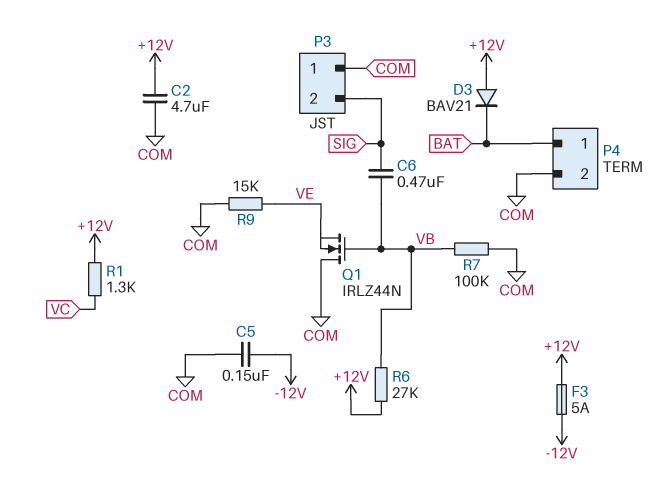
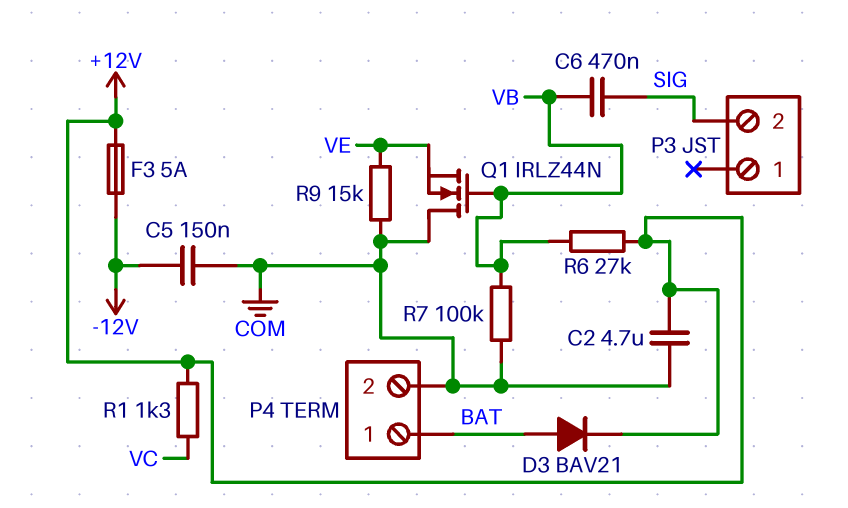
D3: diode BAV21 (A +12V, K BAT) -> diode BAV21 (A BAT, K +12V)
P3 pin 1: COM -> none

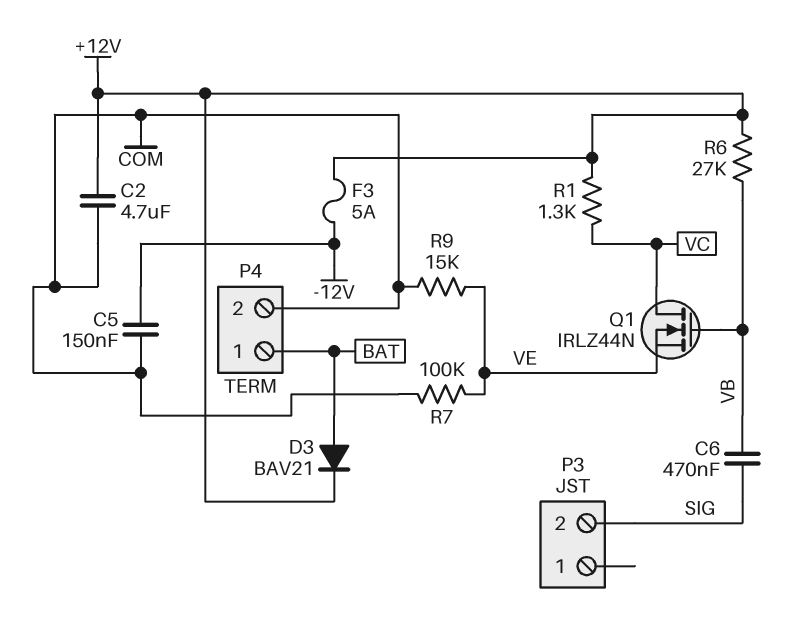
Q1: NMOS IRLZ44N (G VB, D COM, S VE) -> NMOS IRLZ44N (G VB, D VC, S VE)
R7: 100k (COM, VB) -> 100k (COM, VE)

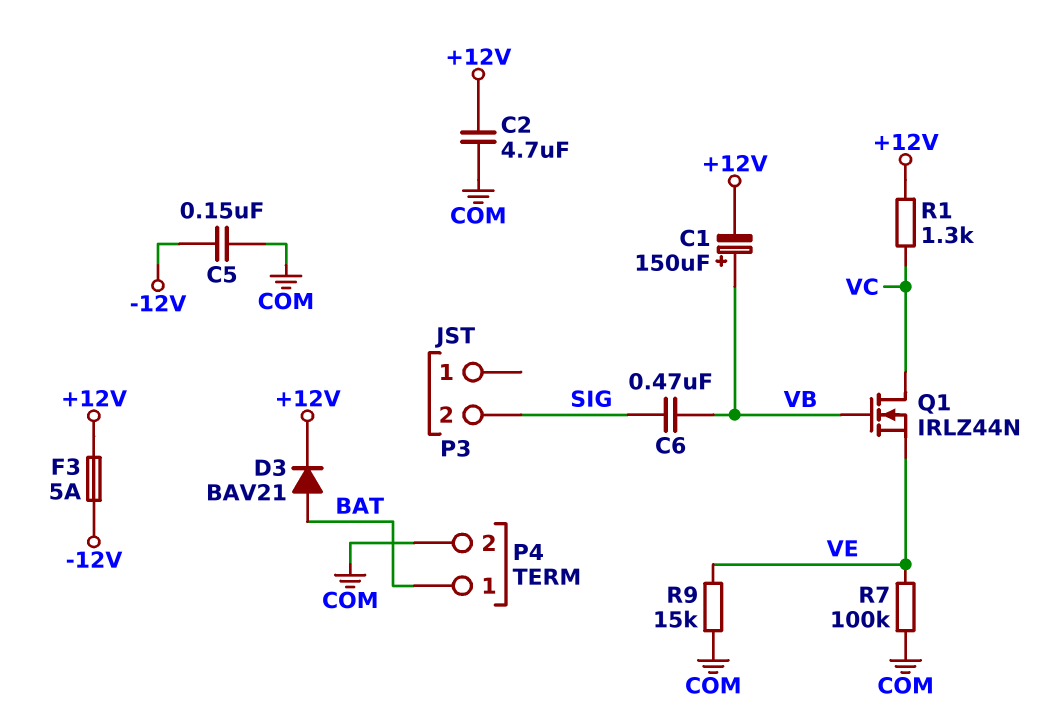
C1: none -> 150uF (plus VB, minus +12V)
R6: 27k (+12V, VB) -> none

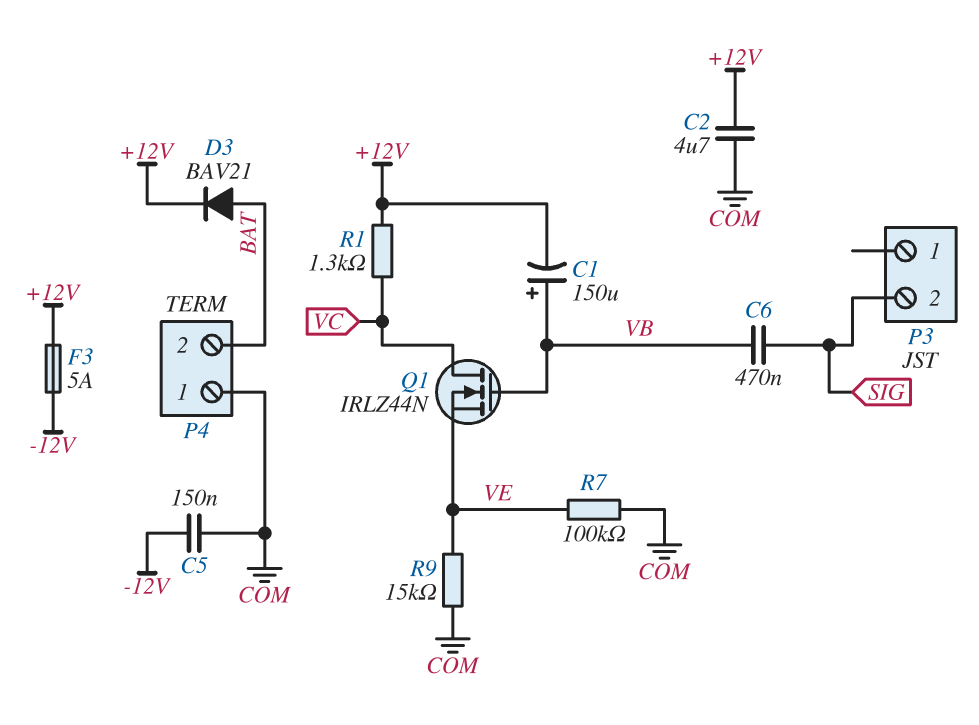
P4 pin 1: BAT -> COM
P4 pin 2: COM -> BAT

